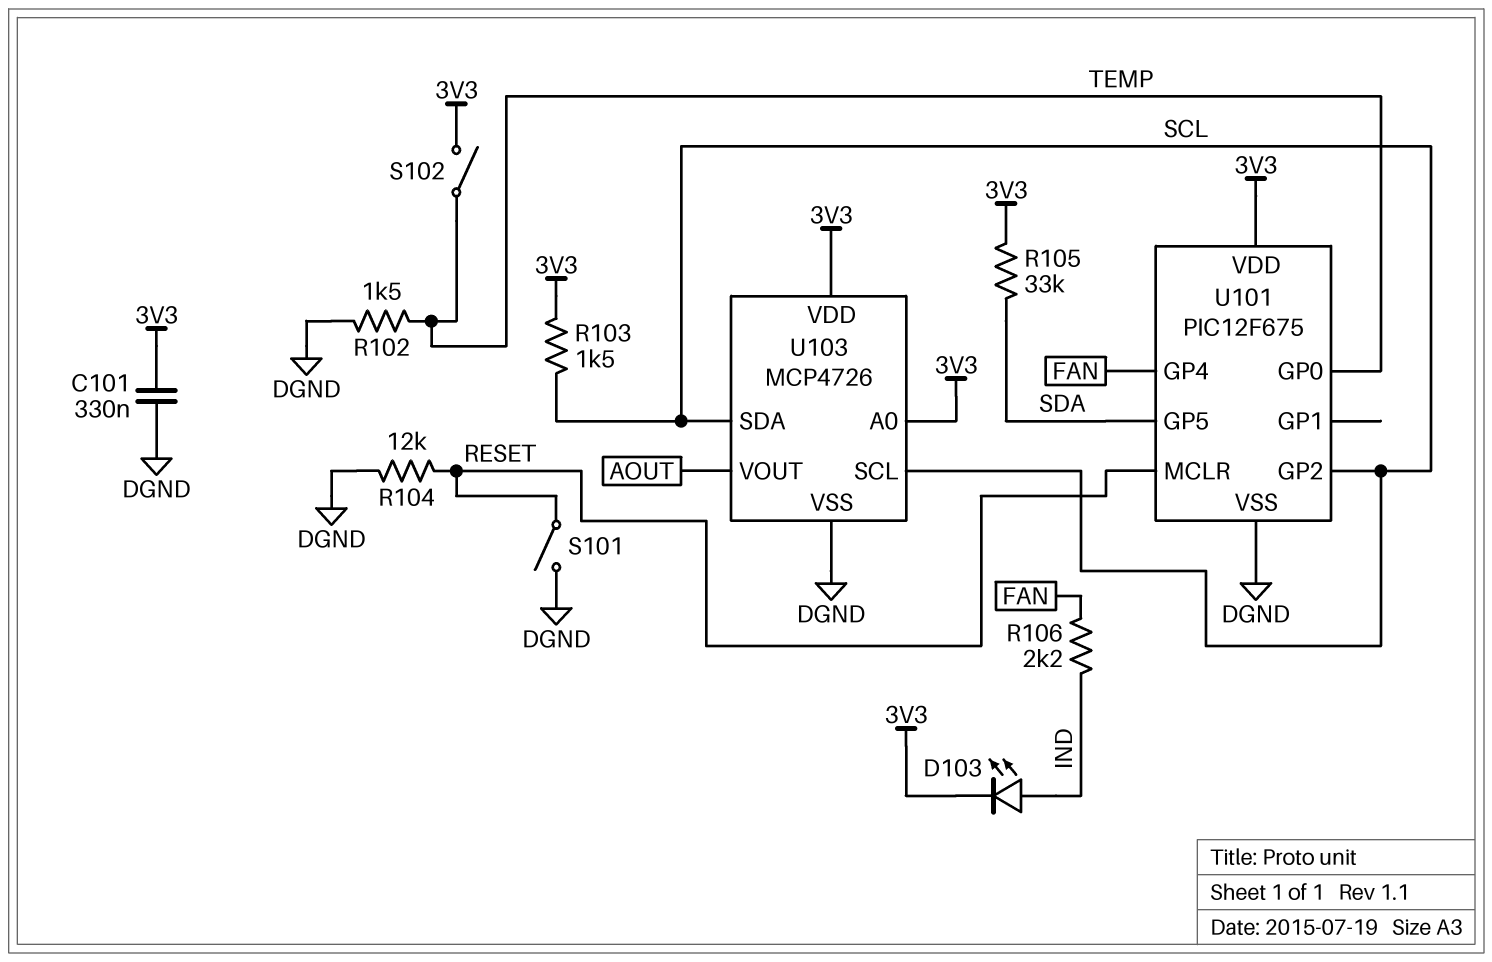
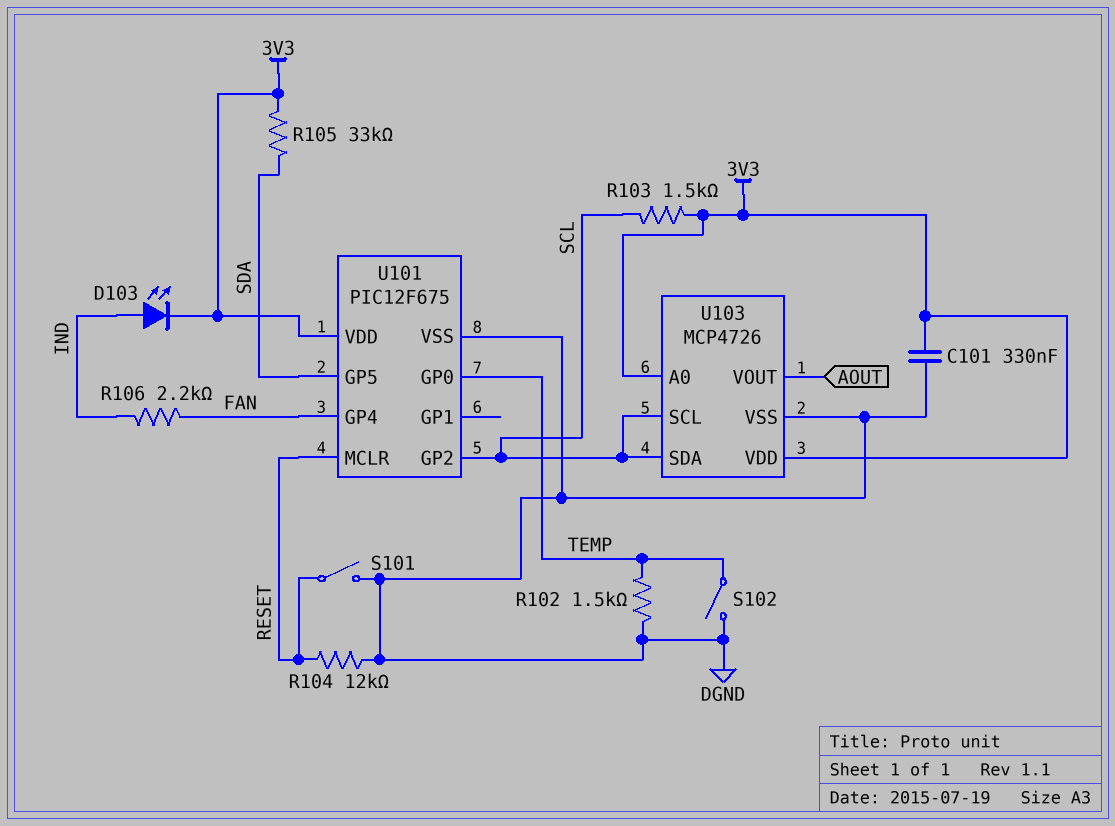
S102: switch (3V3, TEMP) -> switch (DGND, TEMP)

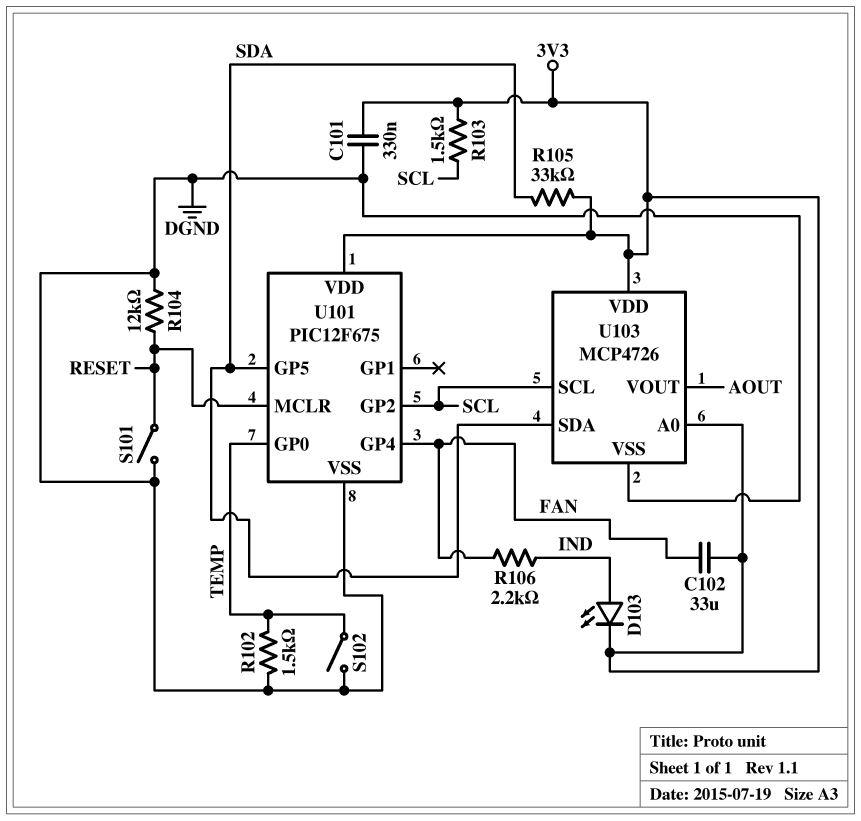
C102: none -> 33uF (3V3, FAN)
U103 pin SDA: SCL -> SDA

